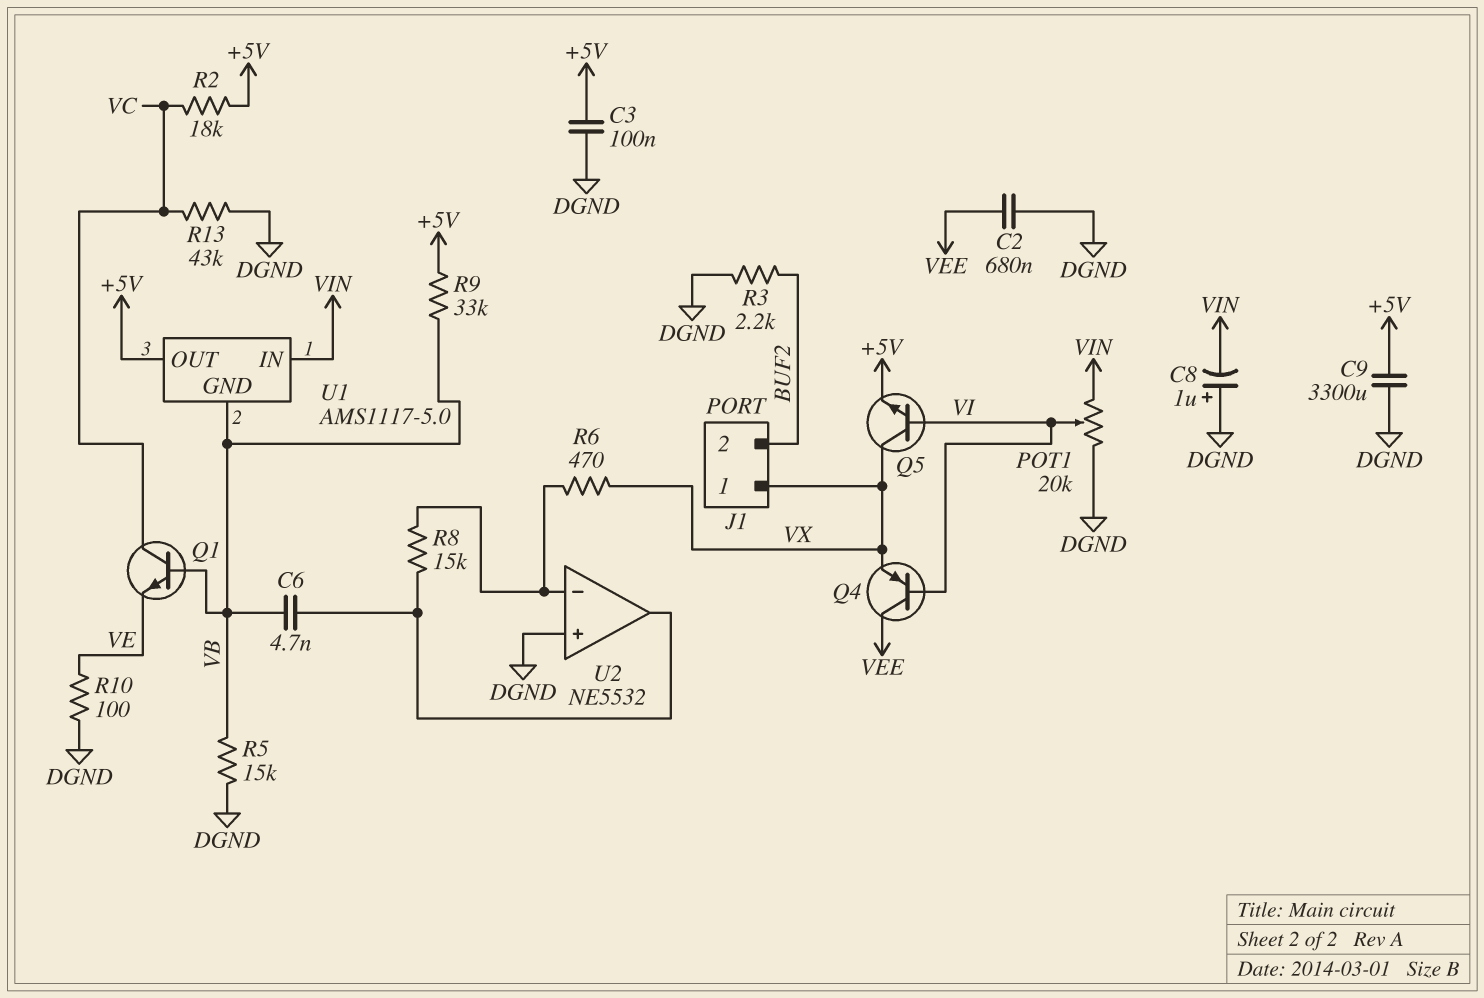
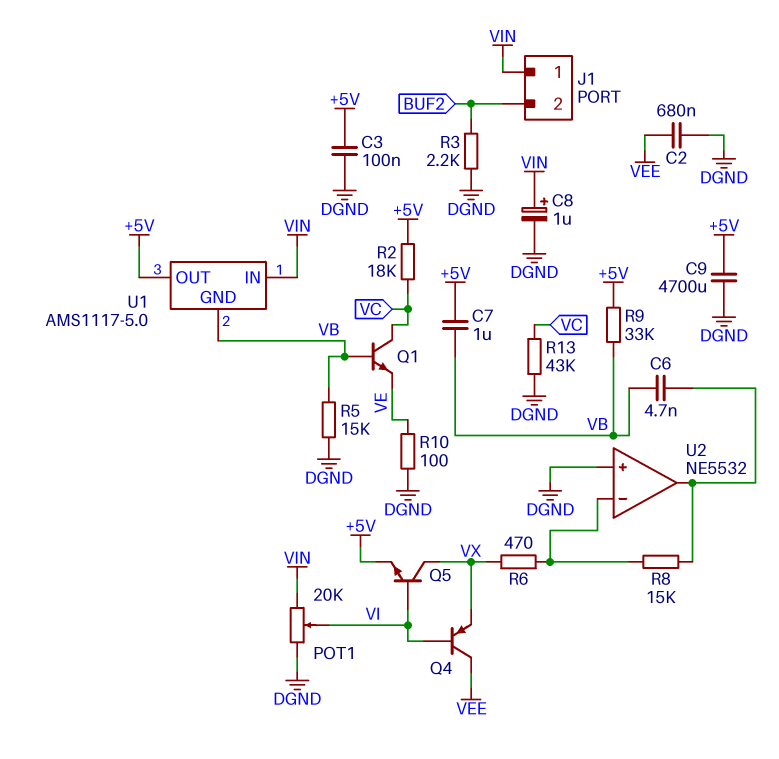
C7: none -> 1uF (+5V, VB)
C8: 1uF (plus DGND, minus VIN) -> 1uF (plus VIN, minus DGND)
C9: 3300uF (+5V, DGND) -> 4700uF (+5V, DGND)
J1 pin 1: VX -> VIN

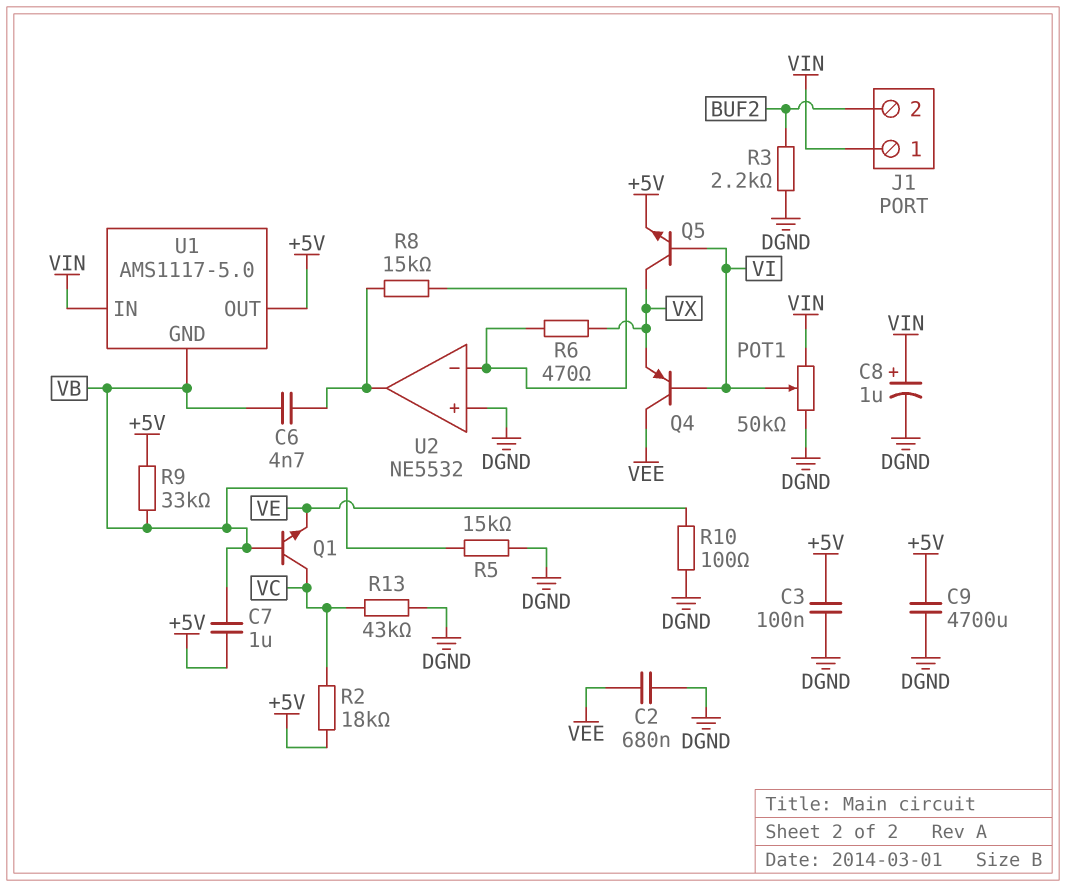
POT1: 20k (DGND, VIN, wiper VI) -> 50k (DGND, VIN, wiper VI)

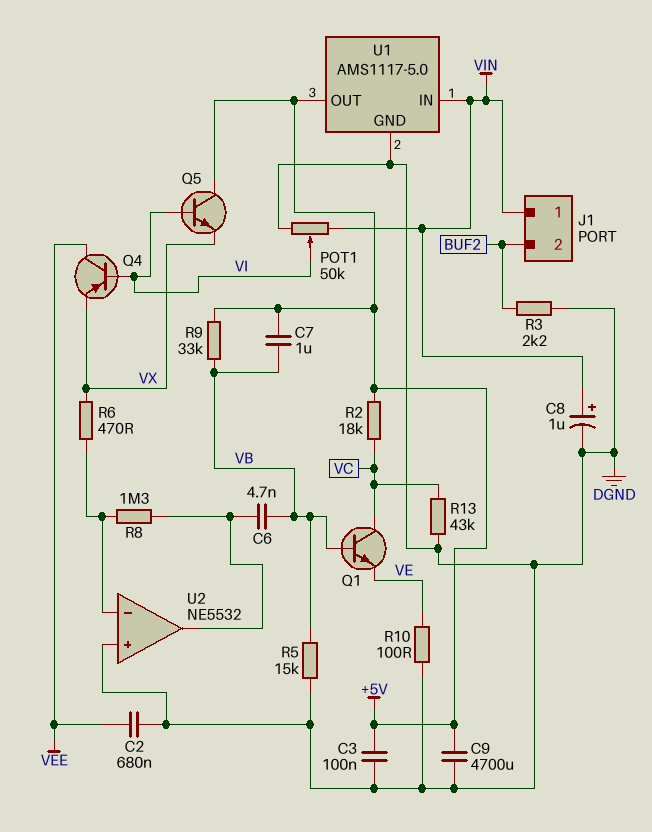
Q5: NPN (B VI, C VX, E +5V) -> NPN (B VI, C +5V, E VX)
R8: 15k (U2/in-, U2/out) -> 1.3M (U2/in-, U2/out)
U1 pin GND: VB -> DGND

